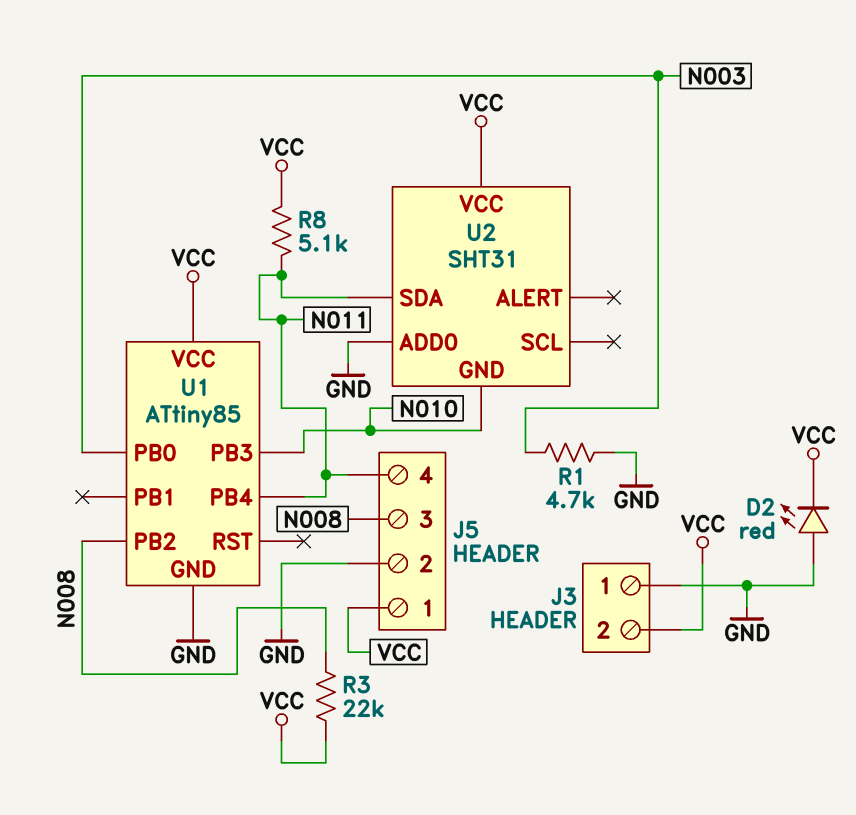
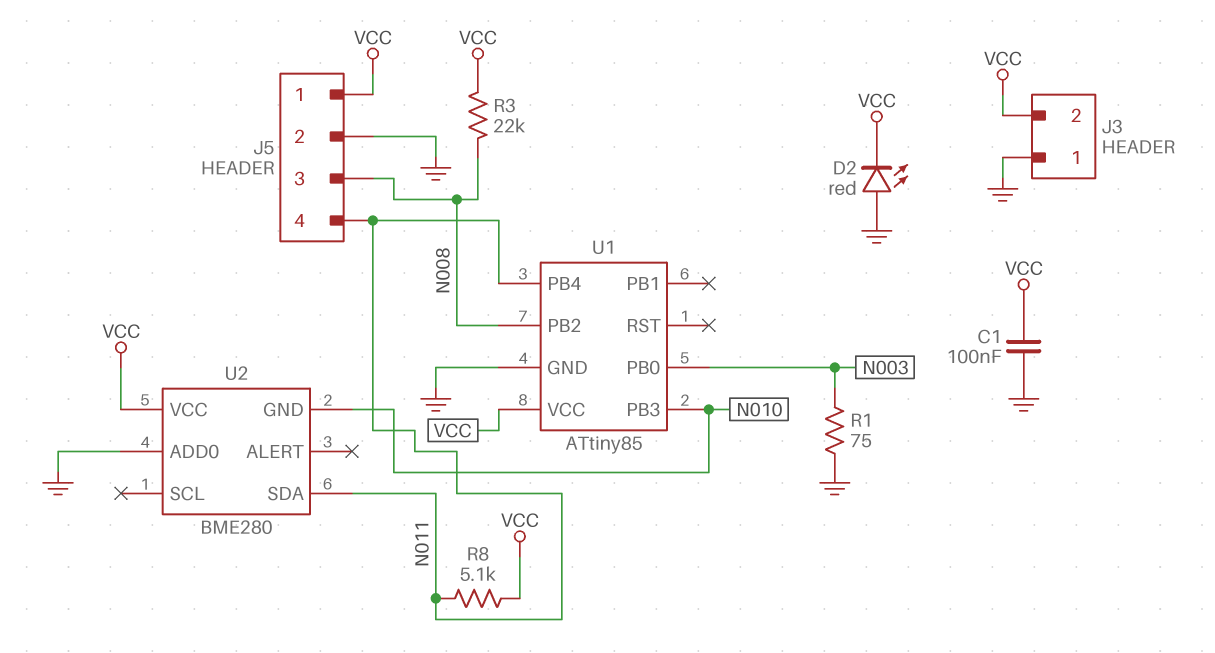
C1: none -> 100nF (GND, VCC)
R1: 4.7k (GND, N003) -> 75 (GND, N003)
U2: SHT31 -> BME280

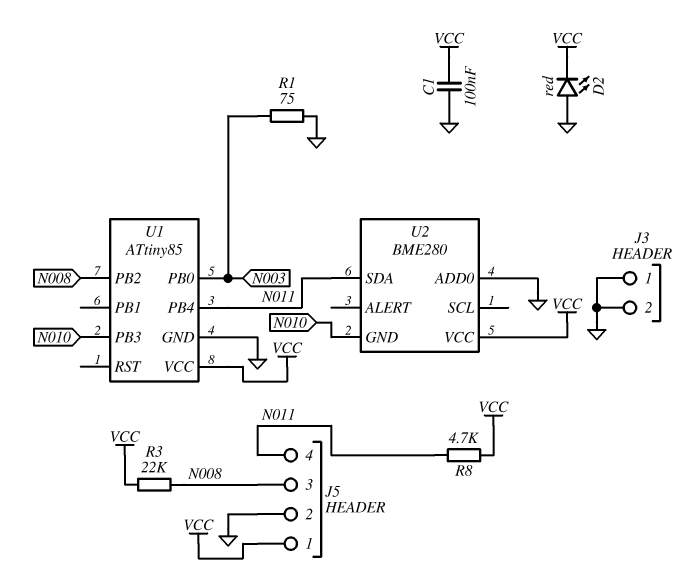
J3 pin 2: VCC -> GND
R8: 5.1k (N011, VCC) -> 4.7k (N011, VCC)

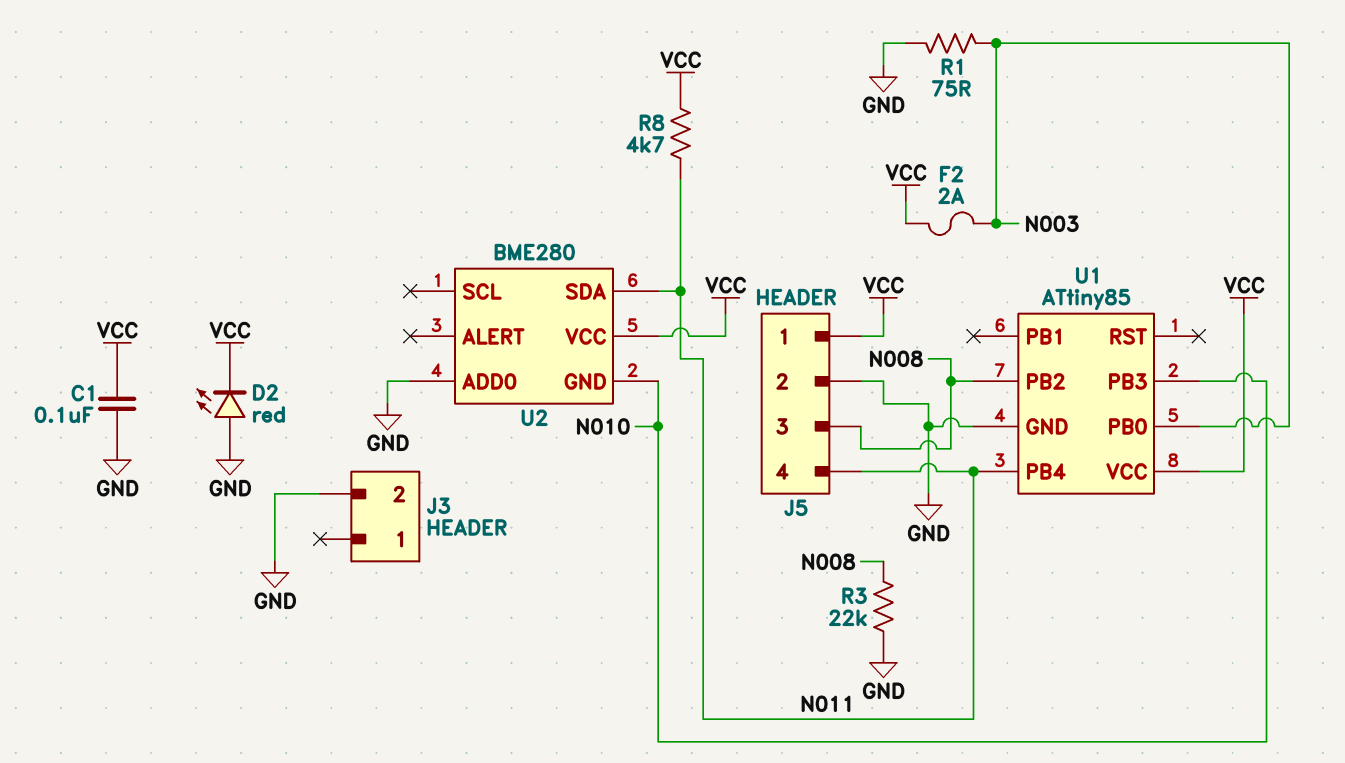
F2: none -> 2A (N003, VCC)
J3 pin 1: GND -> none
R3: 22k (N008, VCC) -> 22k (GND, N008)

